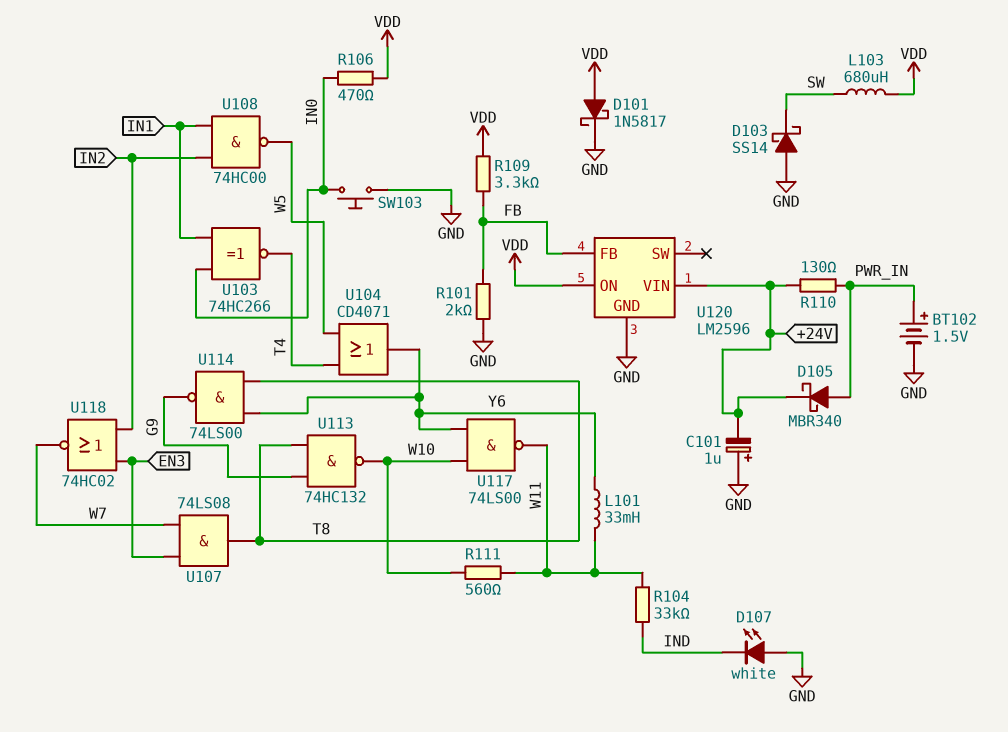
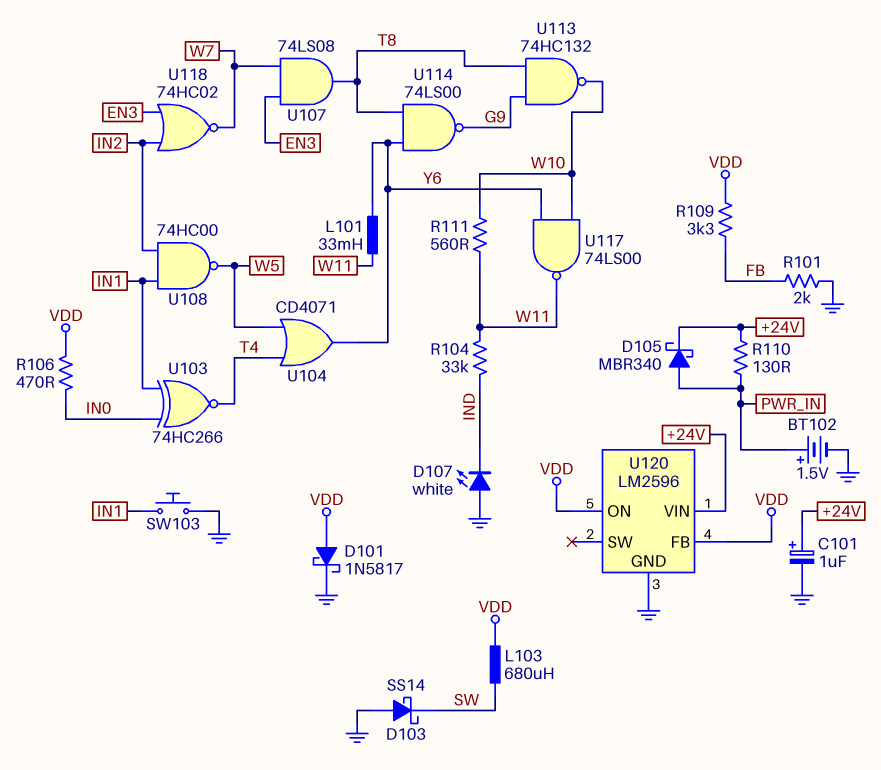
C101: 1uF (plus GND, minus +24V) -> 1uF (plus +24V, minus GND)
SW103: button (GND, IN0) -> button (GND, IN1)
U120 pin FB: FB -> VDD

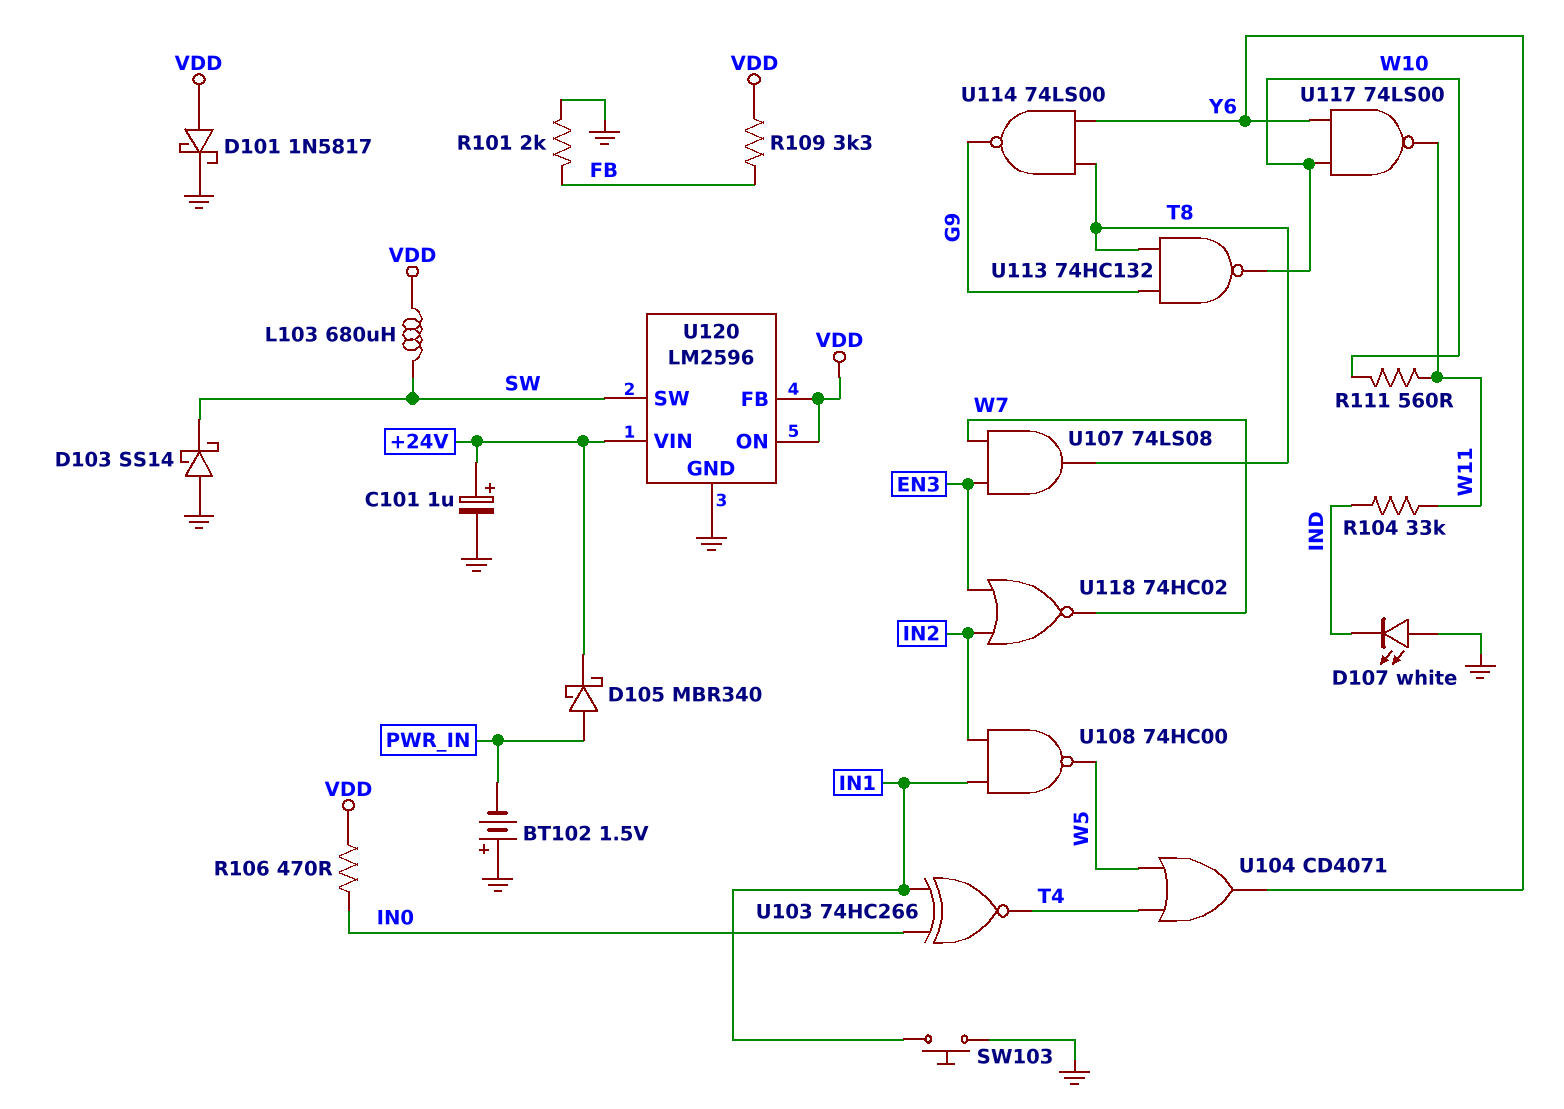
BT102: 1.5V (plus PWR_IN, minus GND) -> 1.5V (plus GND, minus PWR_IN)
L101: 33mH (W11, Y6) -> none
R110: 130 (+24V, PWR_IN) -> none
U120 pin SW: none -> SW

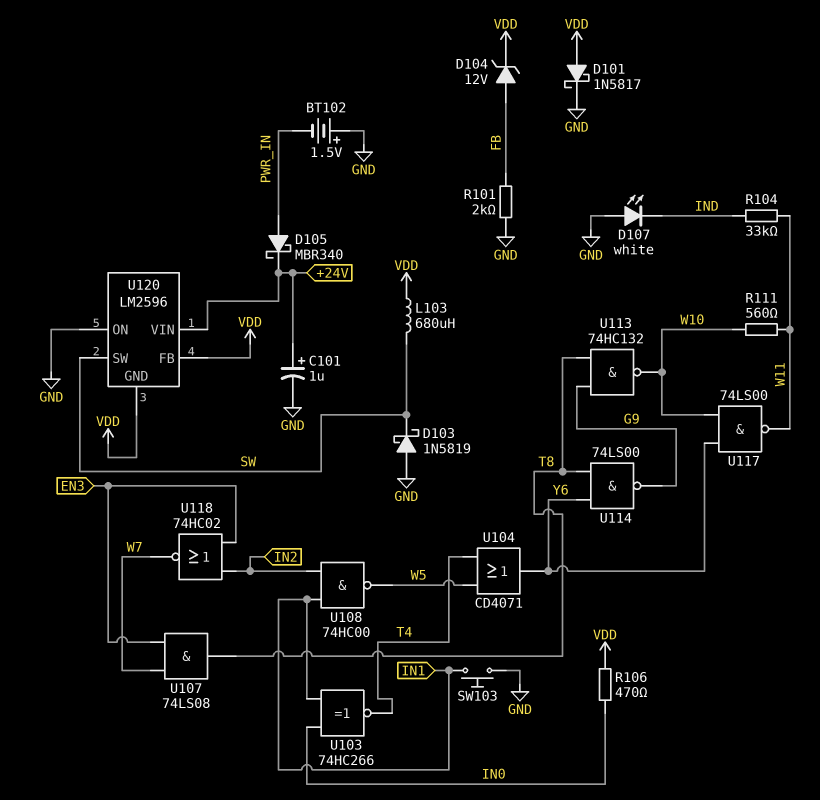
D103: schottky SS14 (A GND, K SW) -> schottky 1N5819 (A GND, K SW)
D104: none -> zener 12V (A FB, K VDD)
R109: 3.3k (FB, VDD) -> none
U120 pin GND: GND -> VDD
U120 pin ON: VDD -> GND

